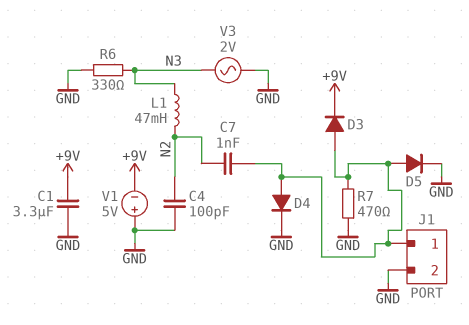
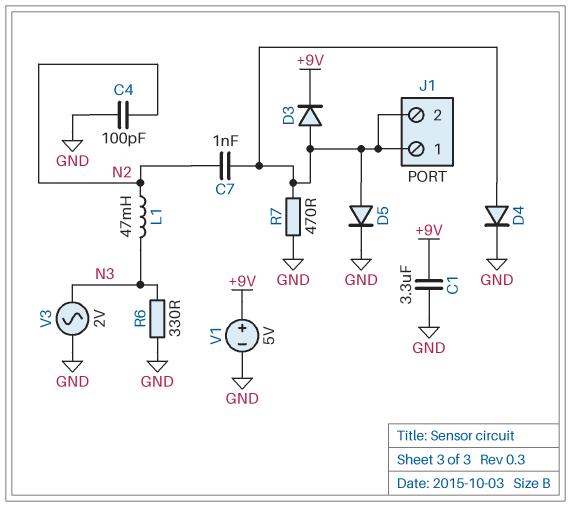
J1 pin 2: GND -> J1/1
V1: 5V (plus GND, minus +9V) -> 5V (plus +9V, minus GND)

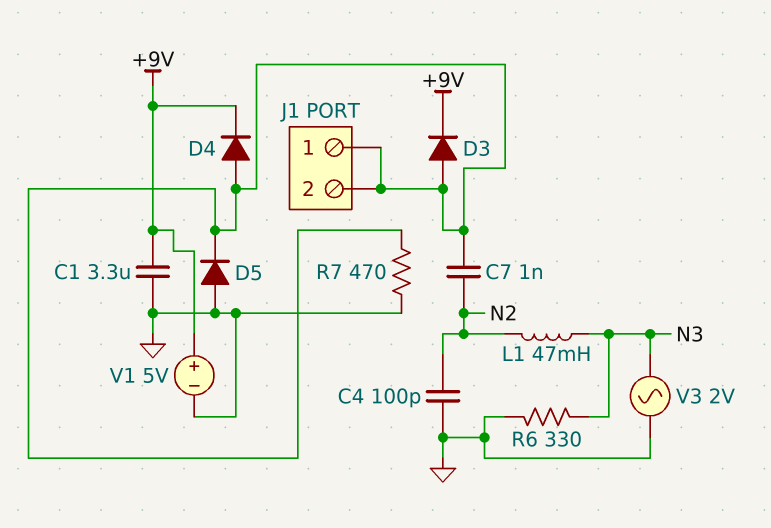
D4: diode (A J1/1, K GND) -> diode (A J1/1, K +9V)
D5: diode (A J1/1, K GND) -> diode (A GND, K J1/1)

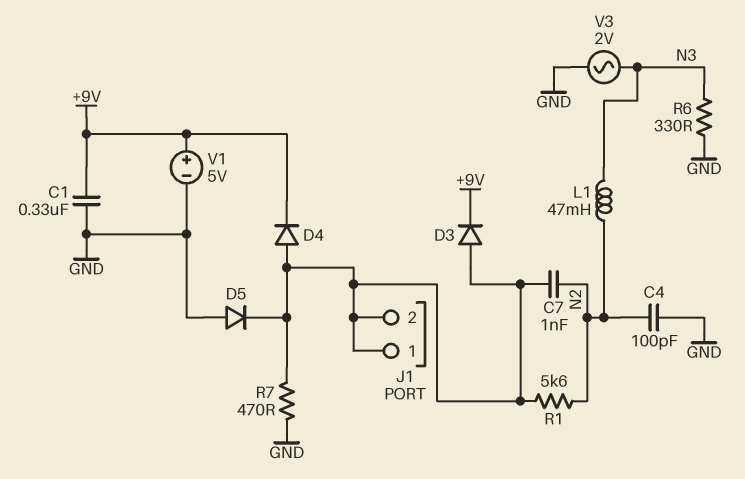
C1: 3.3uF (+9V, GND) -> 330nF (+9V, GND)
R1: none -> 5.6k (J1/1, N2)

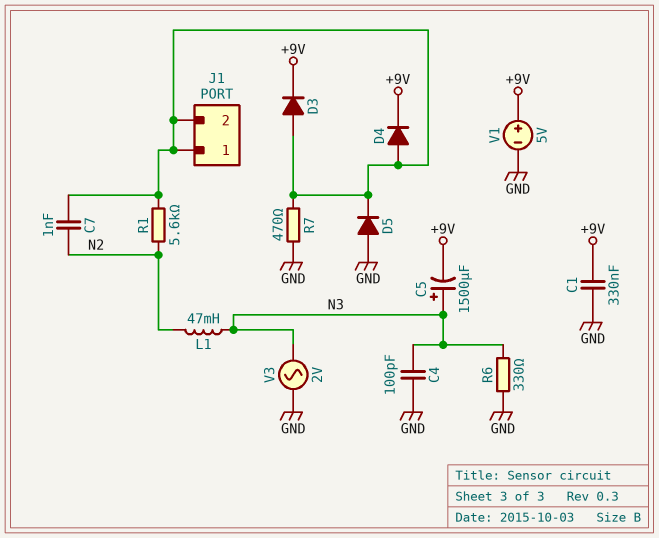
C4: 100pF (GND, N2) -> 100pF (GND, N3)
C5: none -> 1500uF (plus N3, minus +9V)

